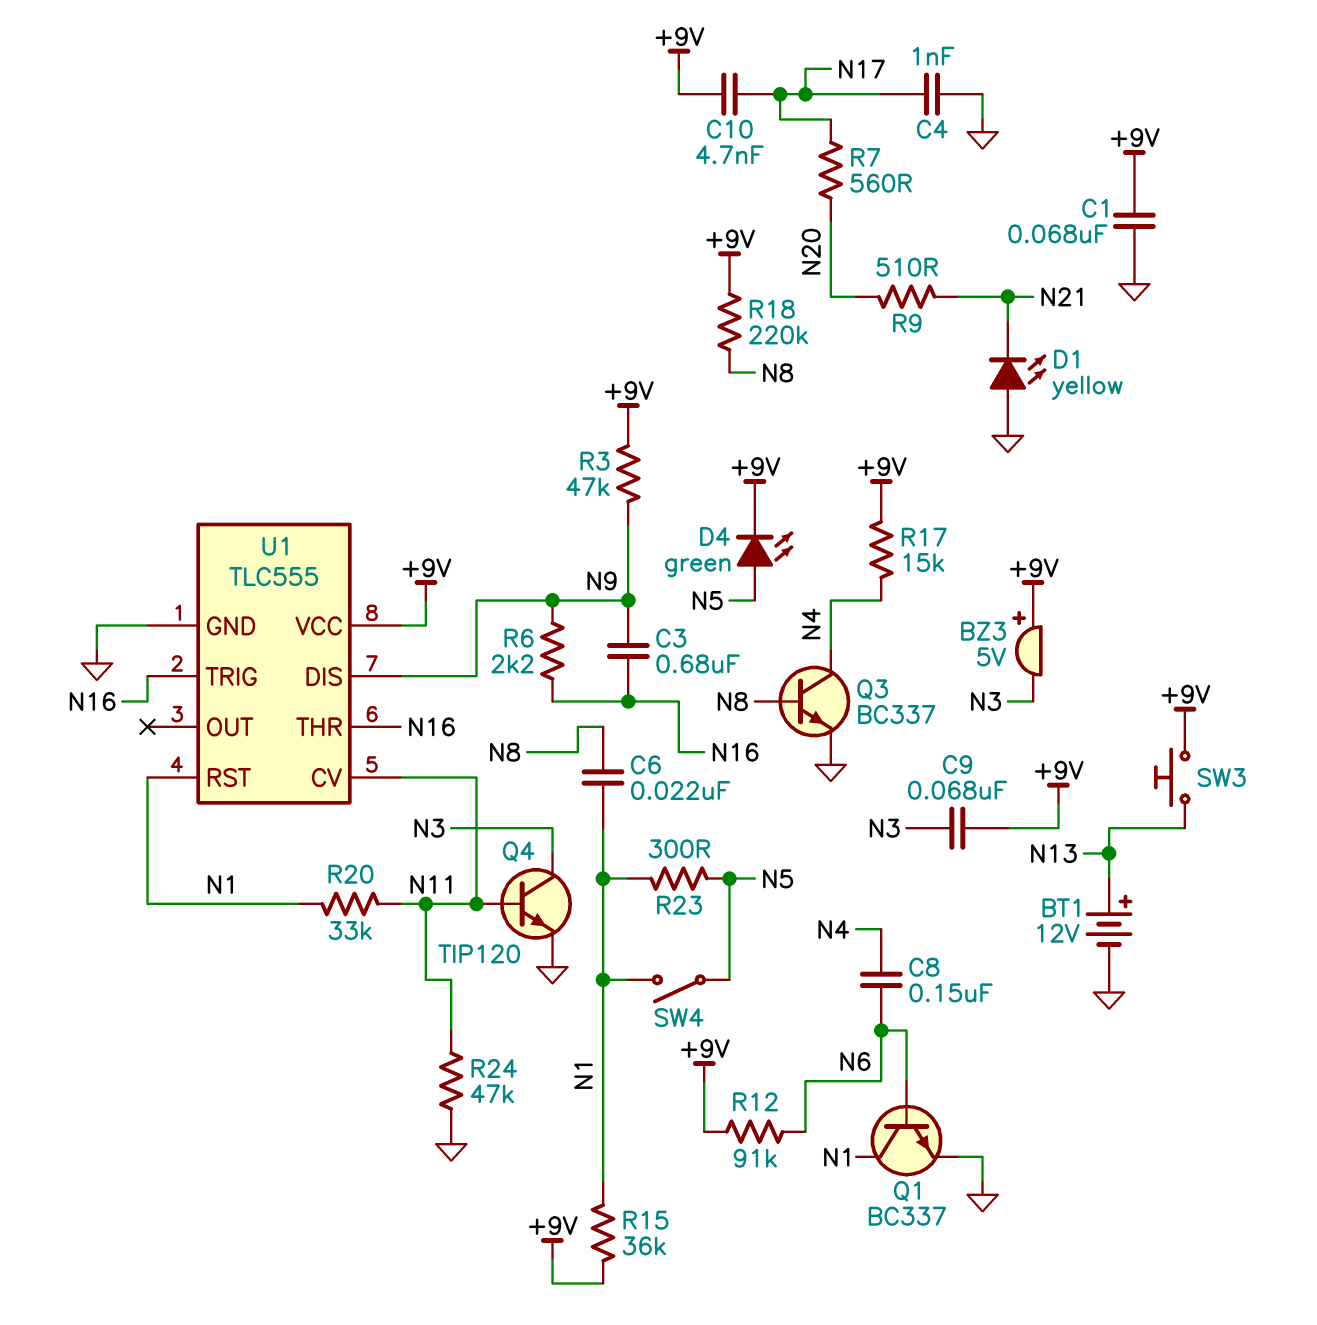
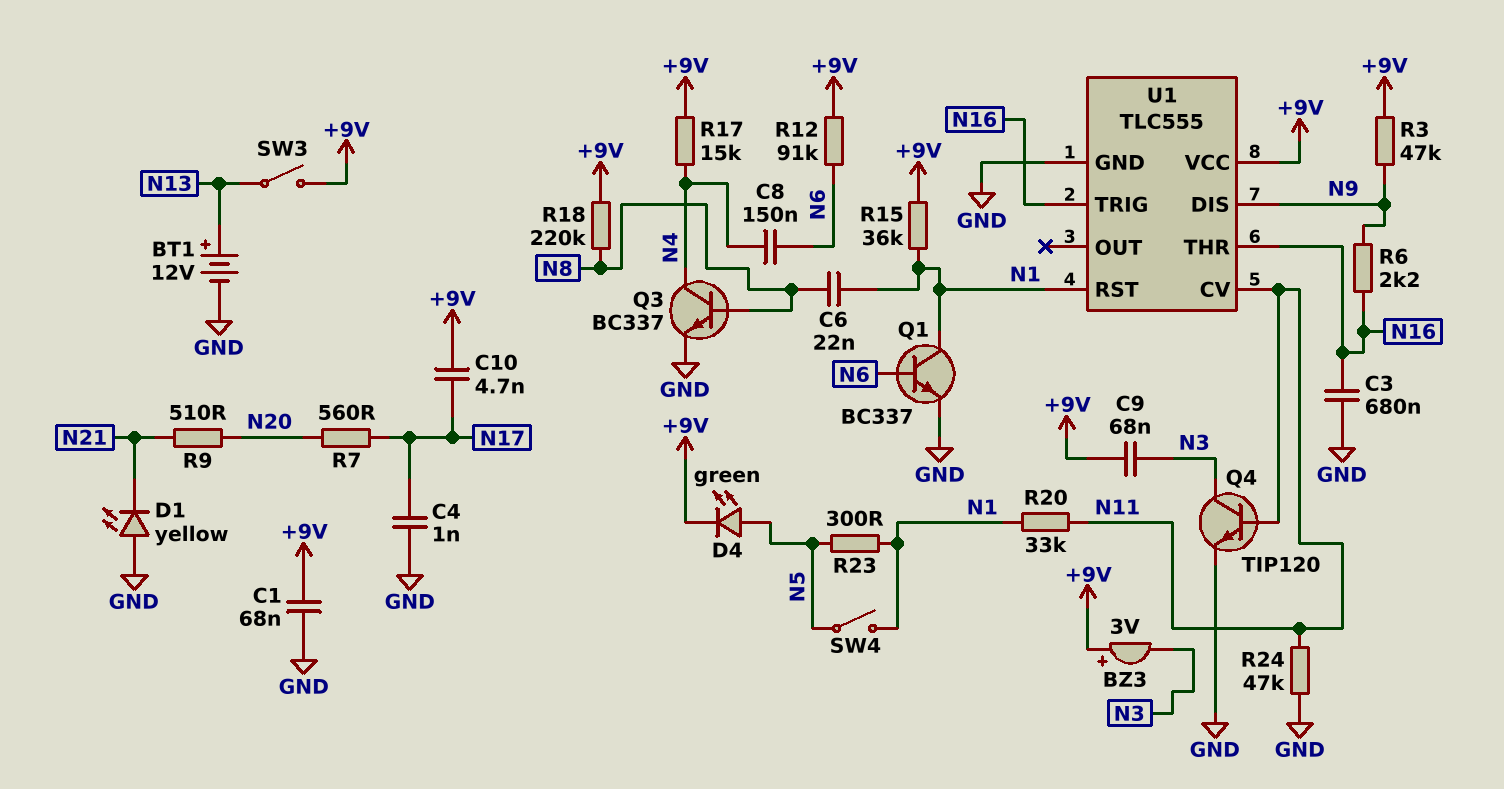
BZ3: buzzer 5V (plus +9V, minus N3) -> buzzer 3V (plus +9V, minus N3)
C3: 680nF (N9, N16) -> 680nF (GND, N16)
SW3: button (+9V, N13) -> switch (+9V, N13)

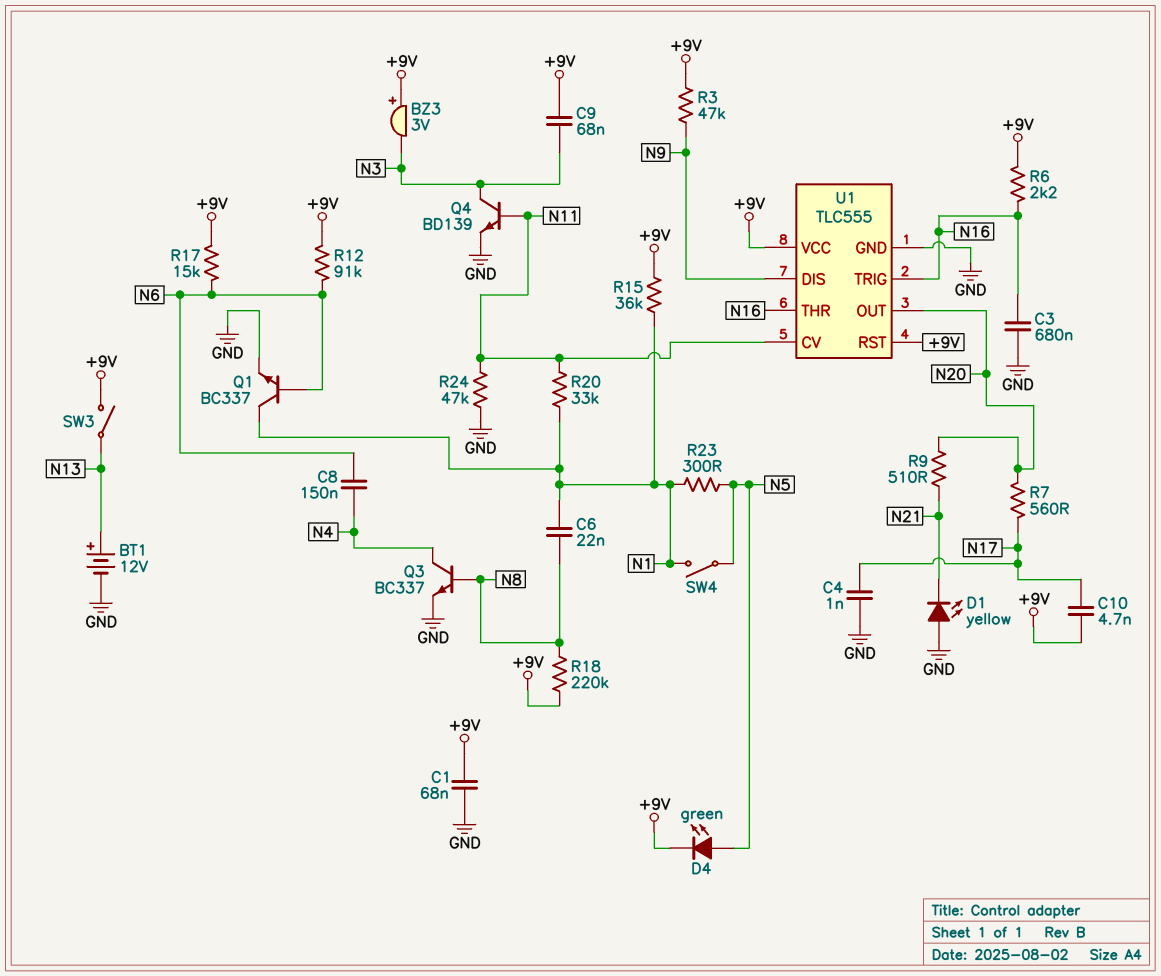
Q4: NPN TIP120 (B N11, C N3, E GND) -> NPN BD139 (B N11, C N3, E GND)
R6: 2.2k (N9, N16) -> 2.2k (+9V, N16)
R17: 15k (+9V, N4) -> 15k (+9V, N6)
U1 pin OUT: none -> N20
U1 pin RST: N1 -> +9V

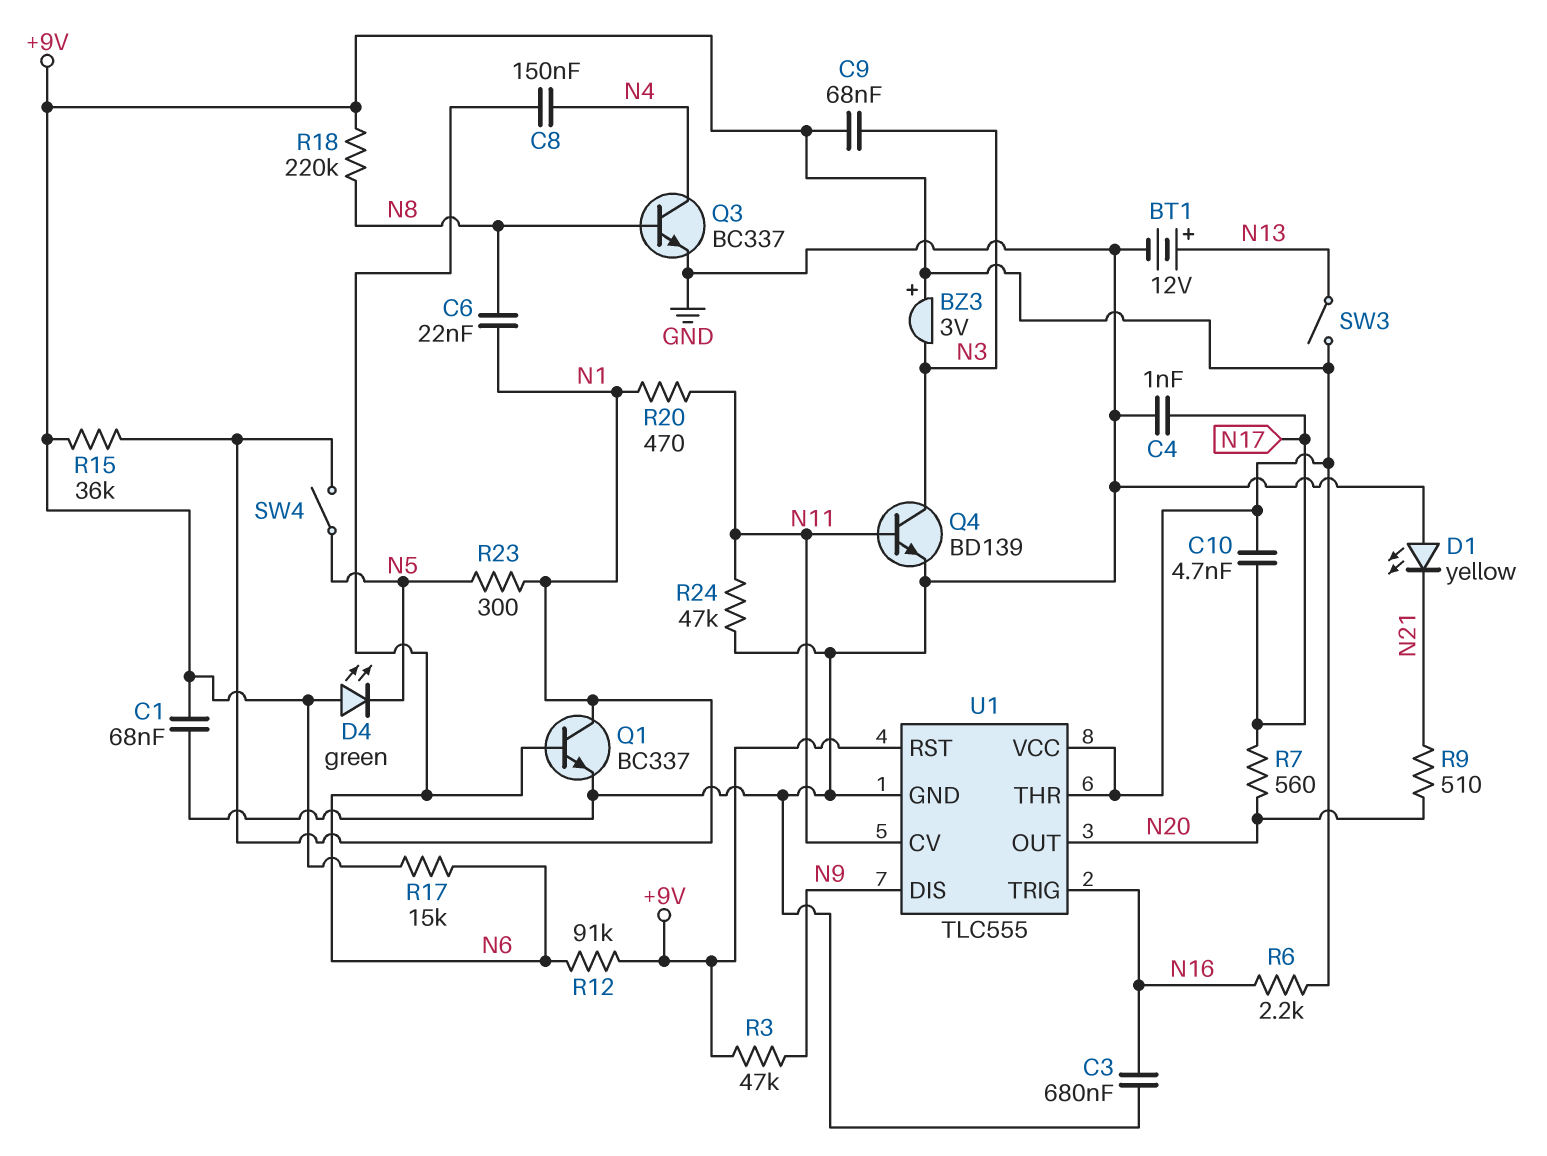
D4: LED green (A N5, K +9V) -> LED green (A +9V, K N5)
R20: 33k (N1, N11) -> 470 (N1, N11)
U1 pin THR: N16 -> +9V

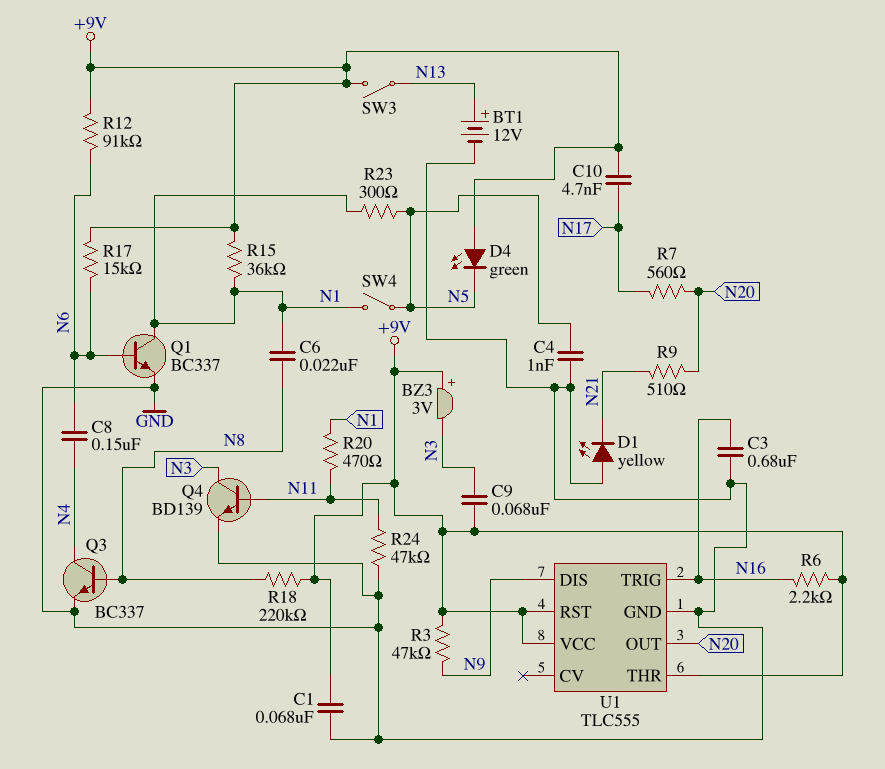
C4: 1nF (GND, N17) -> 1nF (GND, N5)
U1 pin CV: N11 -> none

